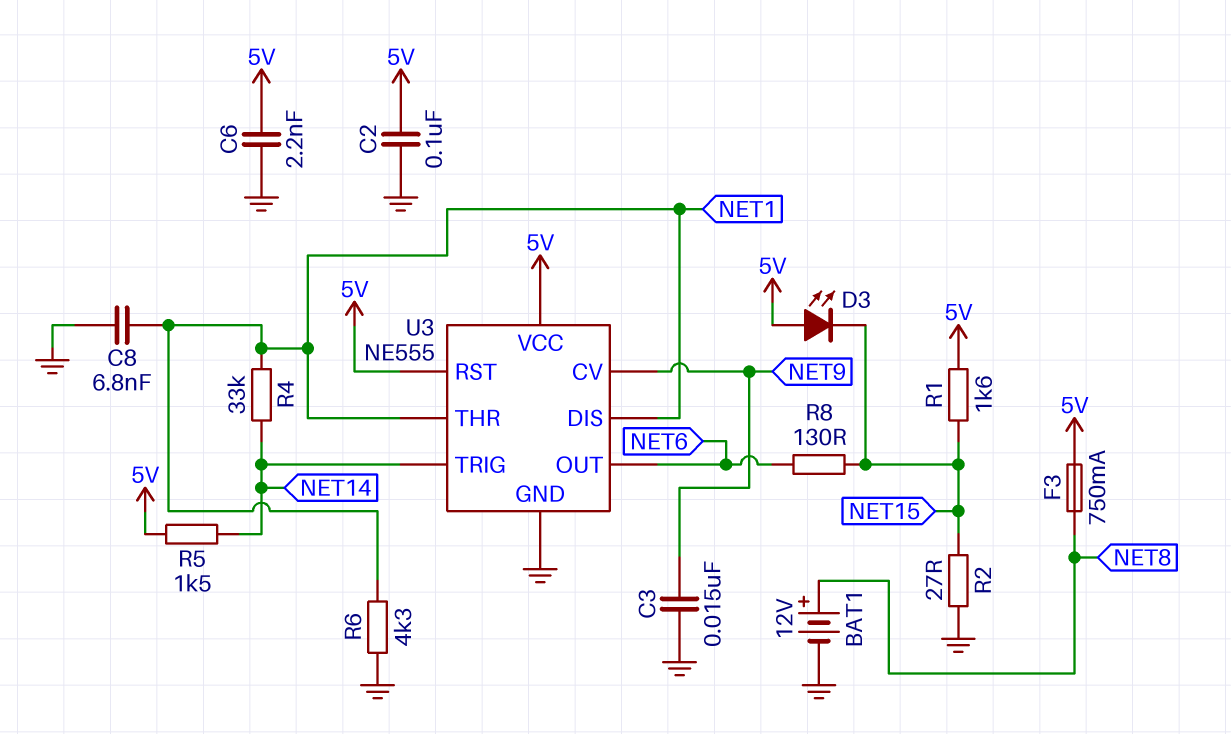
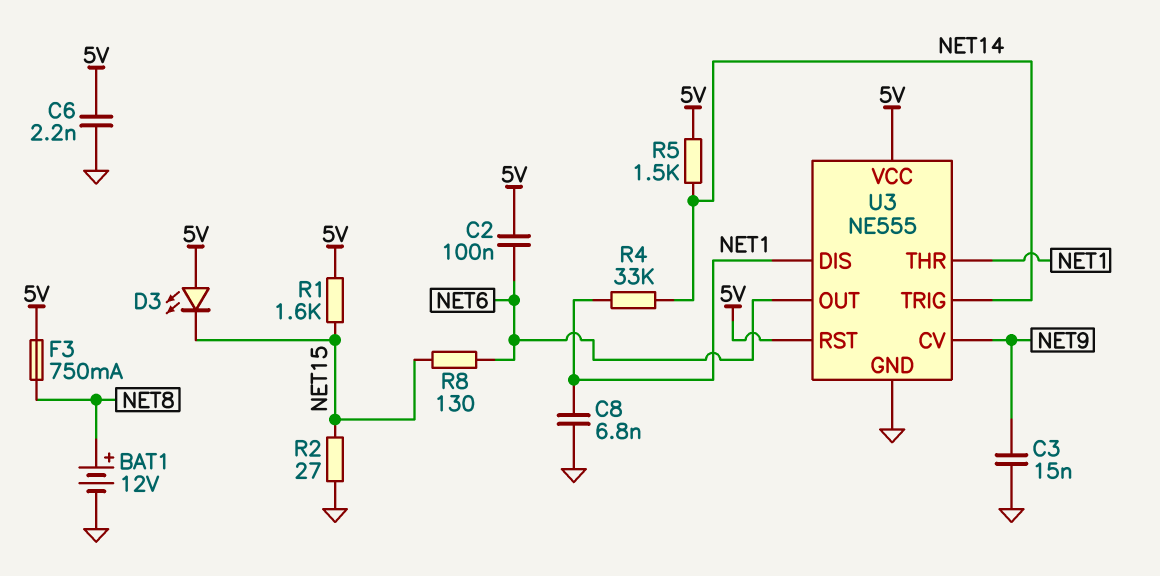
C2: 100nF (5V, GND) -> 100nF (5V, NET6)
R6: 4.3k (GND, NET1) -> none

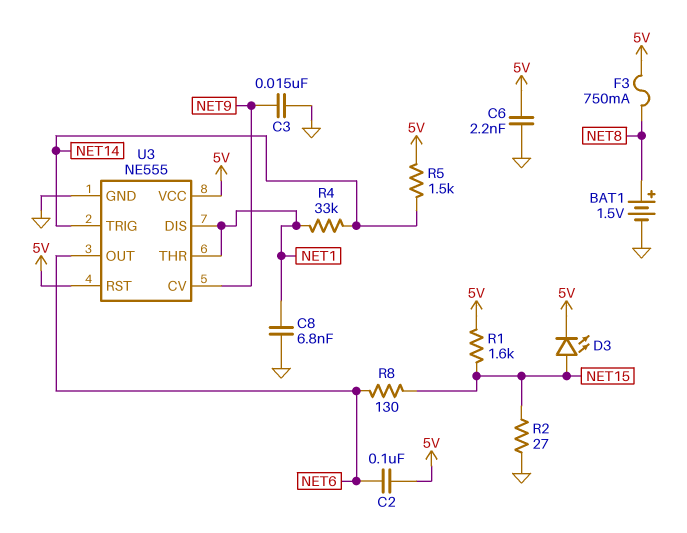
BAT1: 12V (plus NET8, minus GND) -> 1.5V (plus NET8, minus GND)
D3: LED (A 5V, K NET15) -> LED (A NET15, K 5V)

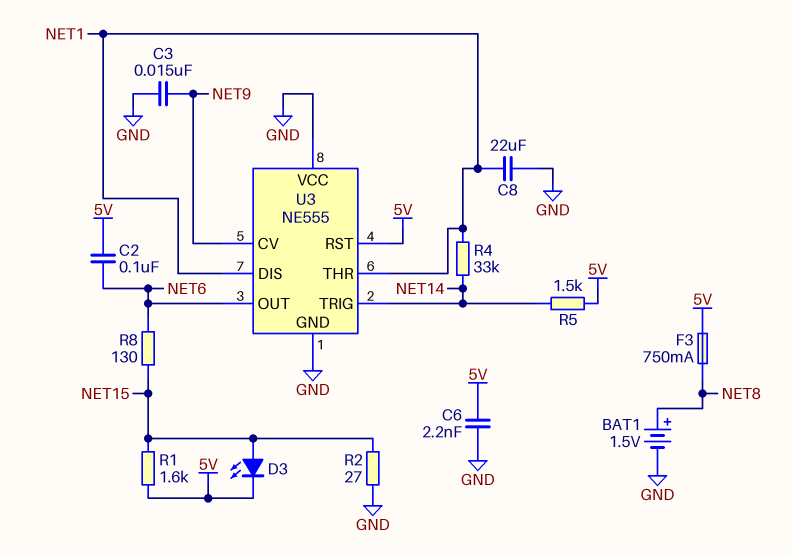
C8: 6.8nF (GND, NET1) -> 22uF (GND, NET1)
U3 pin VCC: 5V -> GND

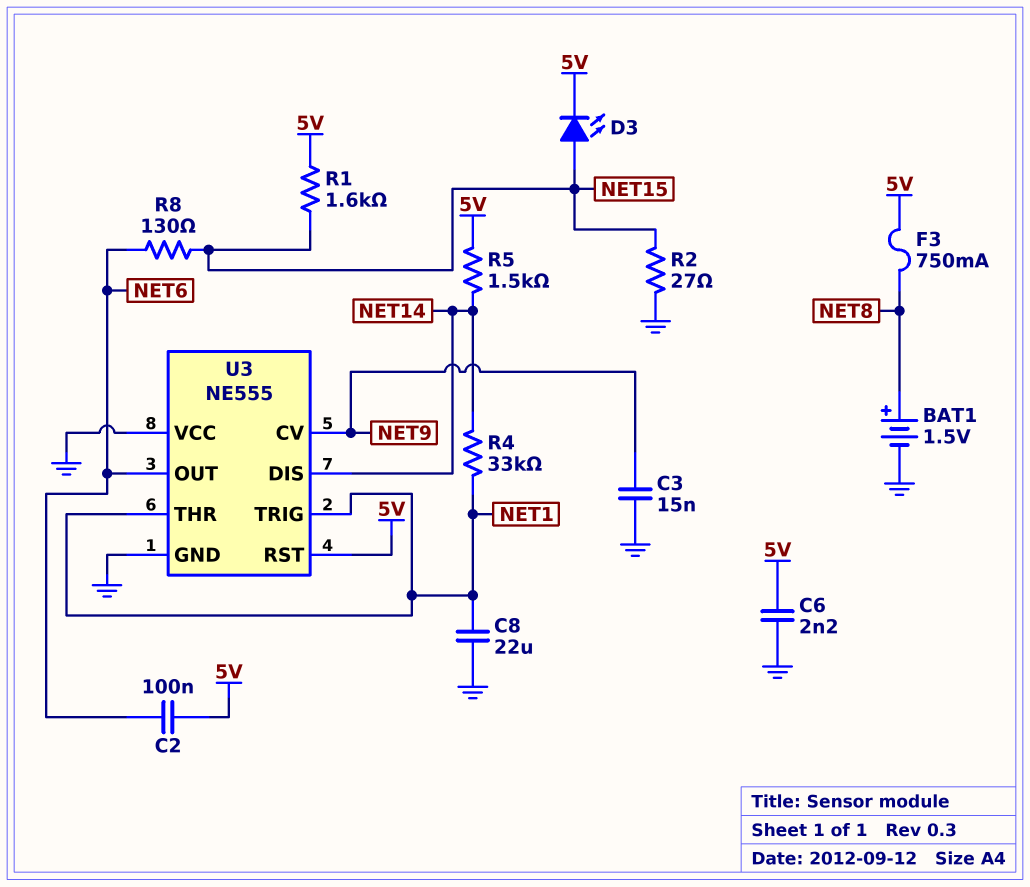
U3 pin DIS: NET1 -> NET14
U3 pin TRIG: NET14 -> NET1

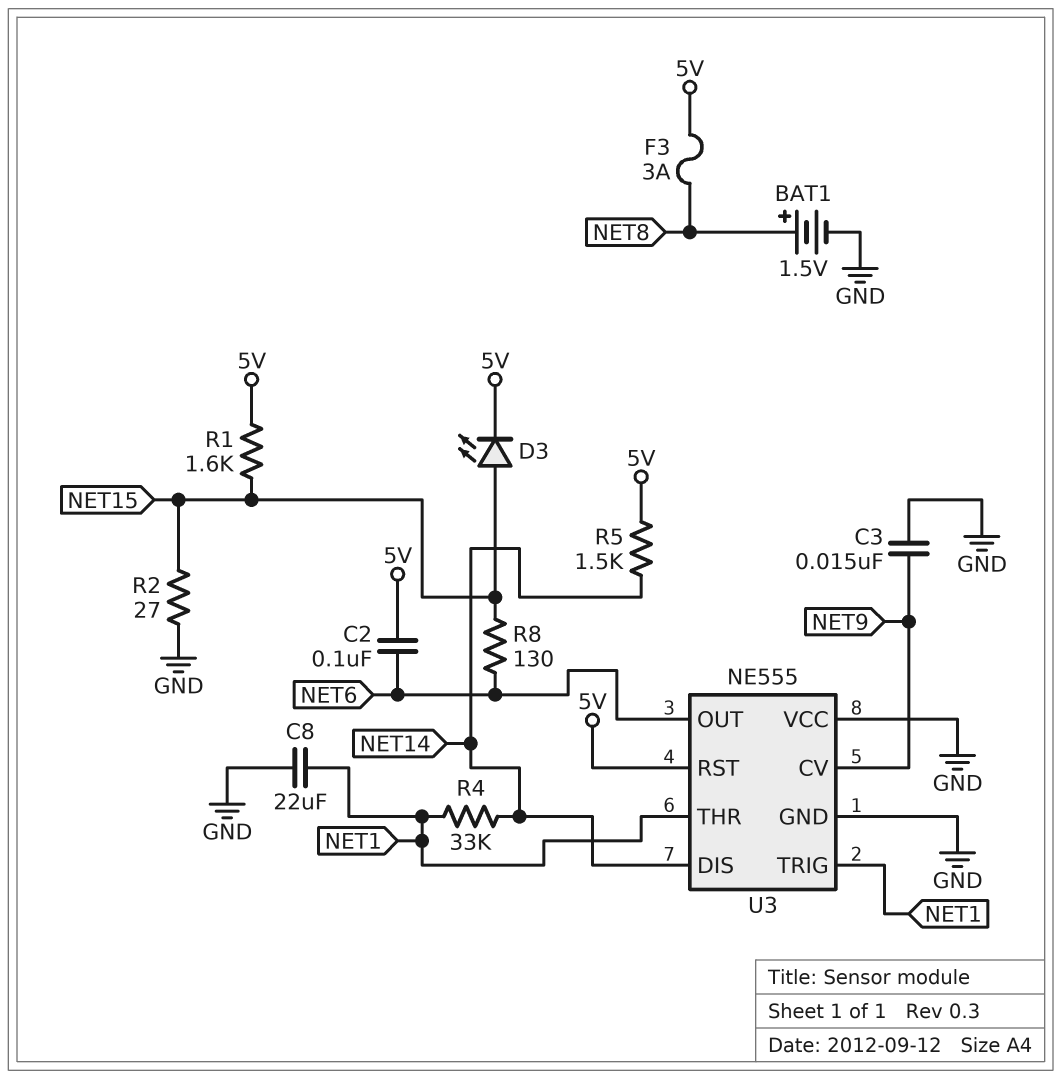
C6: 2.2nF (5V, GND) -> none
F3: 750mA (5V, NET8) -> 3A (5V, NET8)

